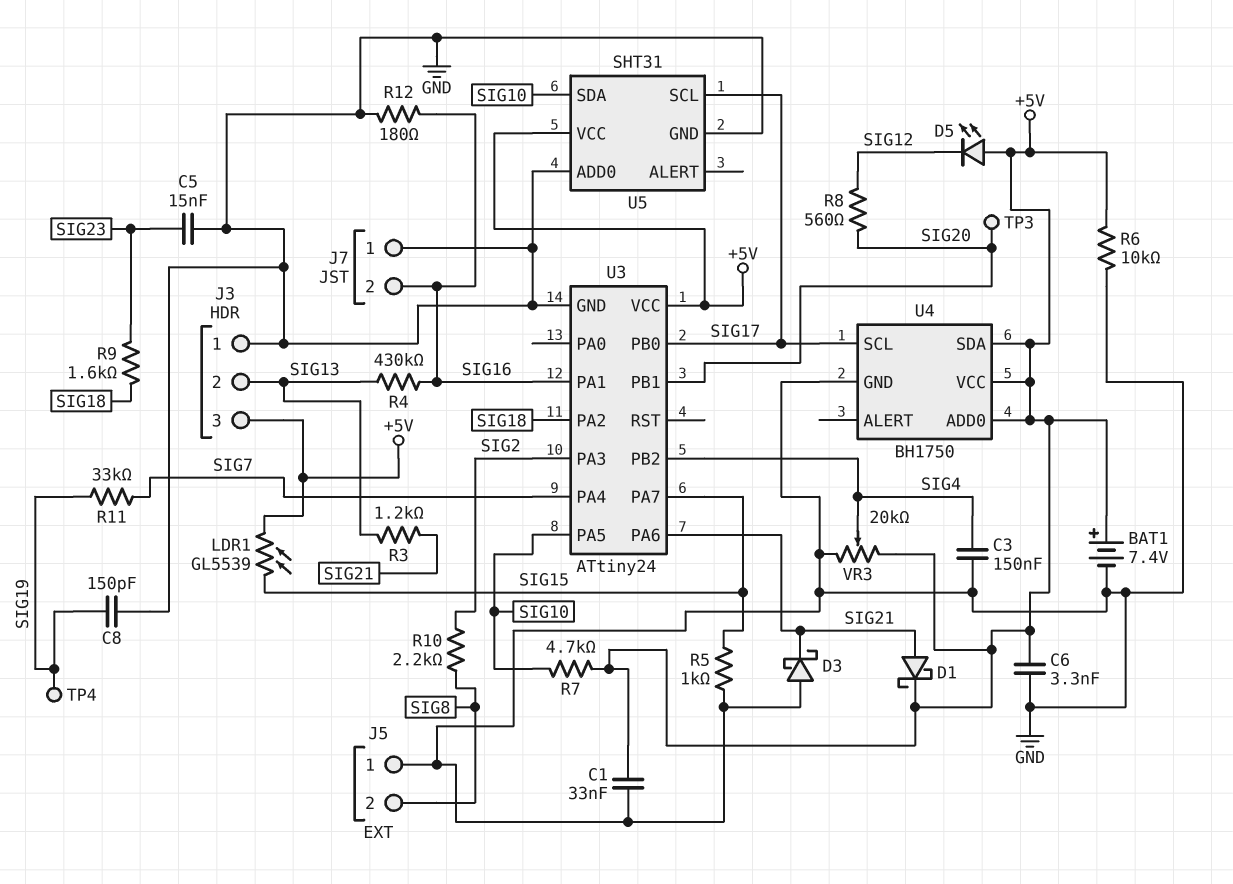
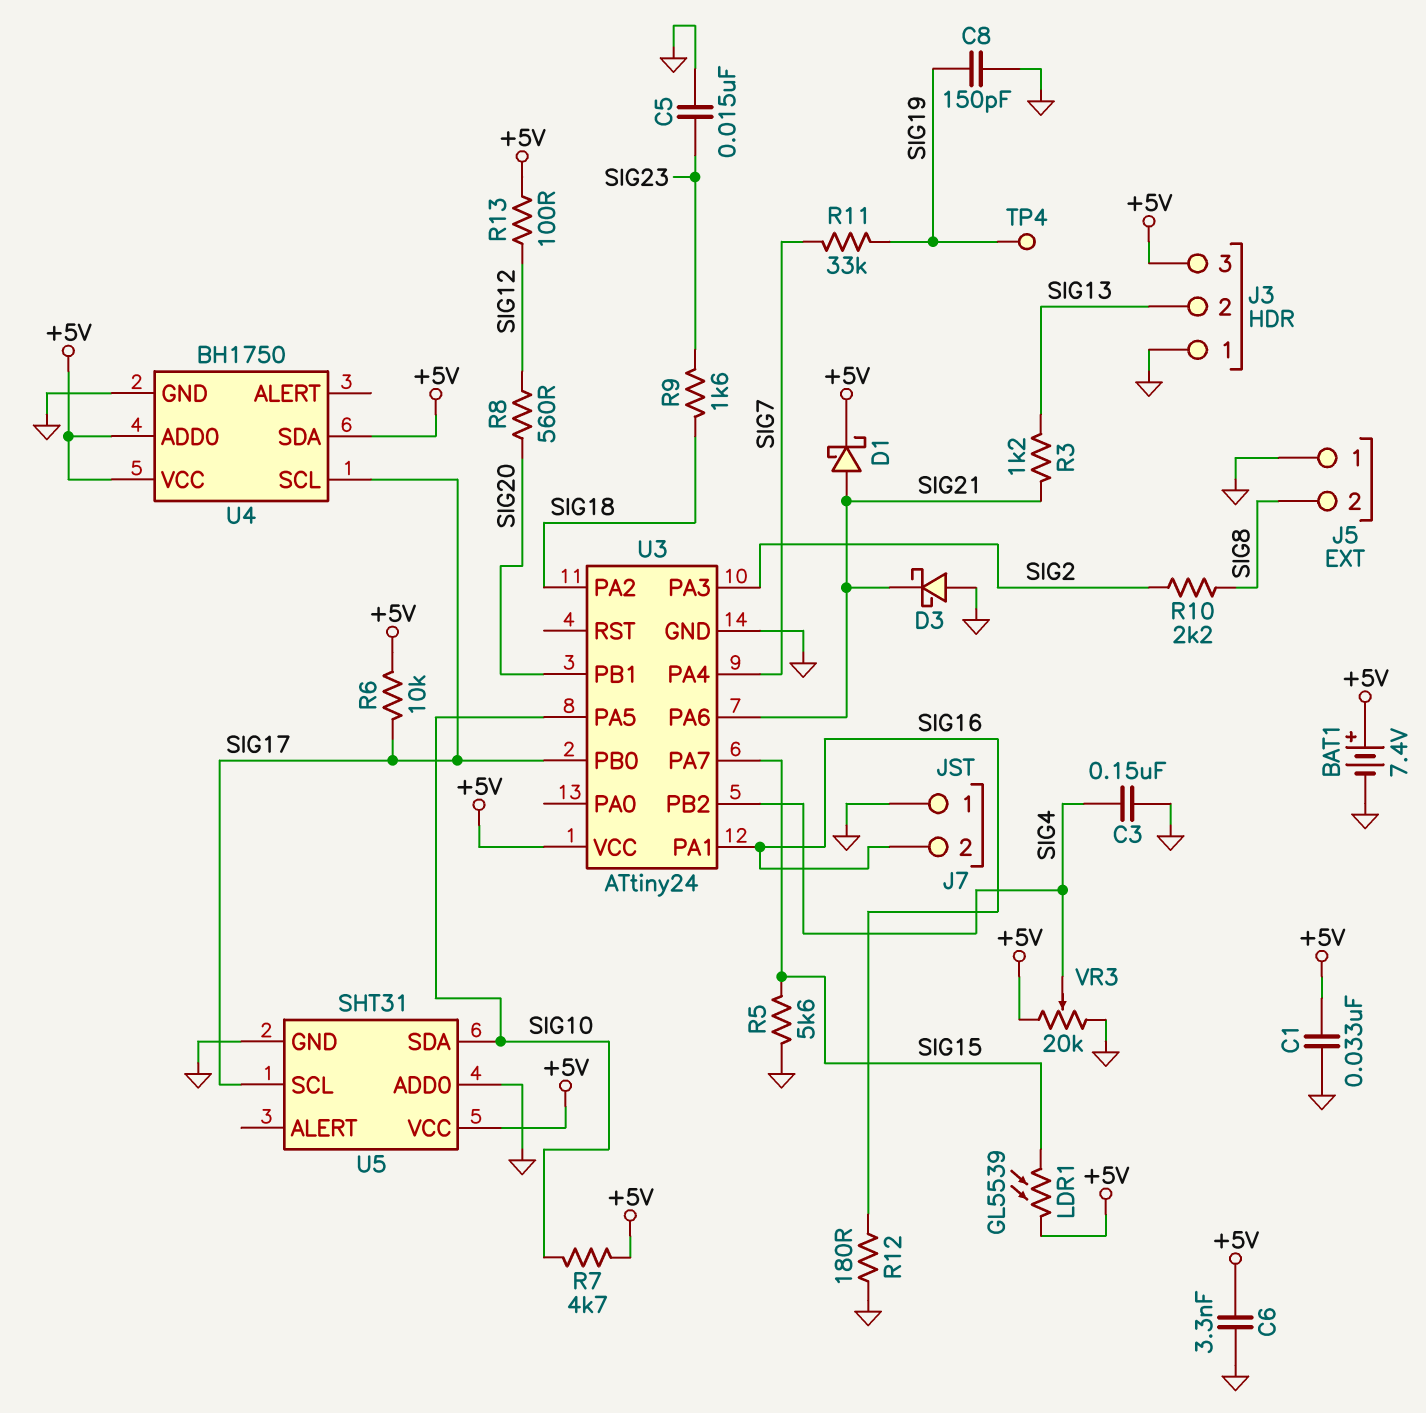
D5: LED (A +5V, K SIG12) -> none
R4: 430k (SIG13, SIG16) -> none
R5: 1k (GND, SIG15) -> 5.6k (GND, SIG15)
R6: 10k (+5V, GND) -> 10k (+5V, SIG17)
R13: none -> 100 (+5V, SIG12)
TP3: test point (SIG20) -> none

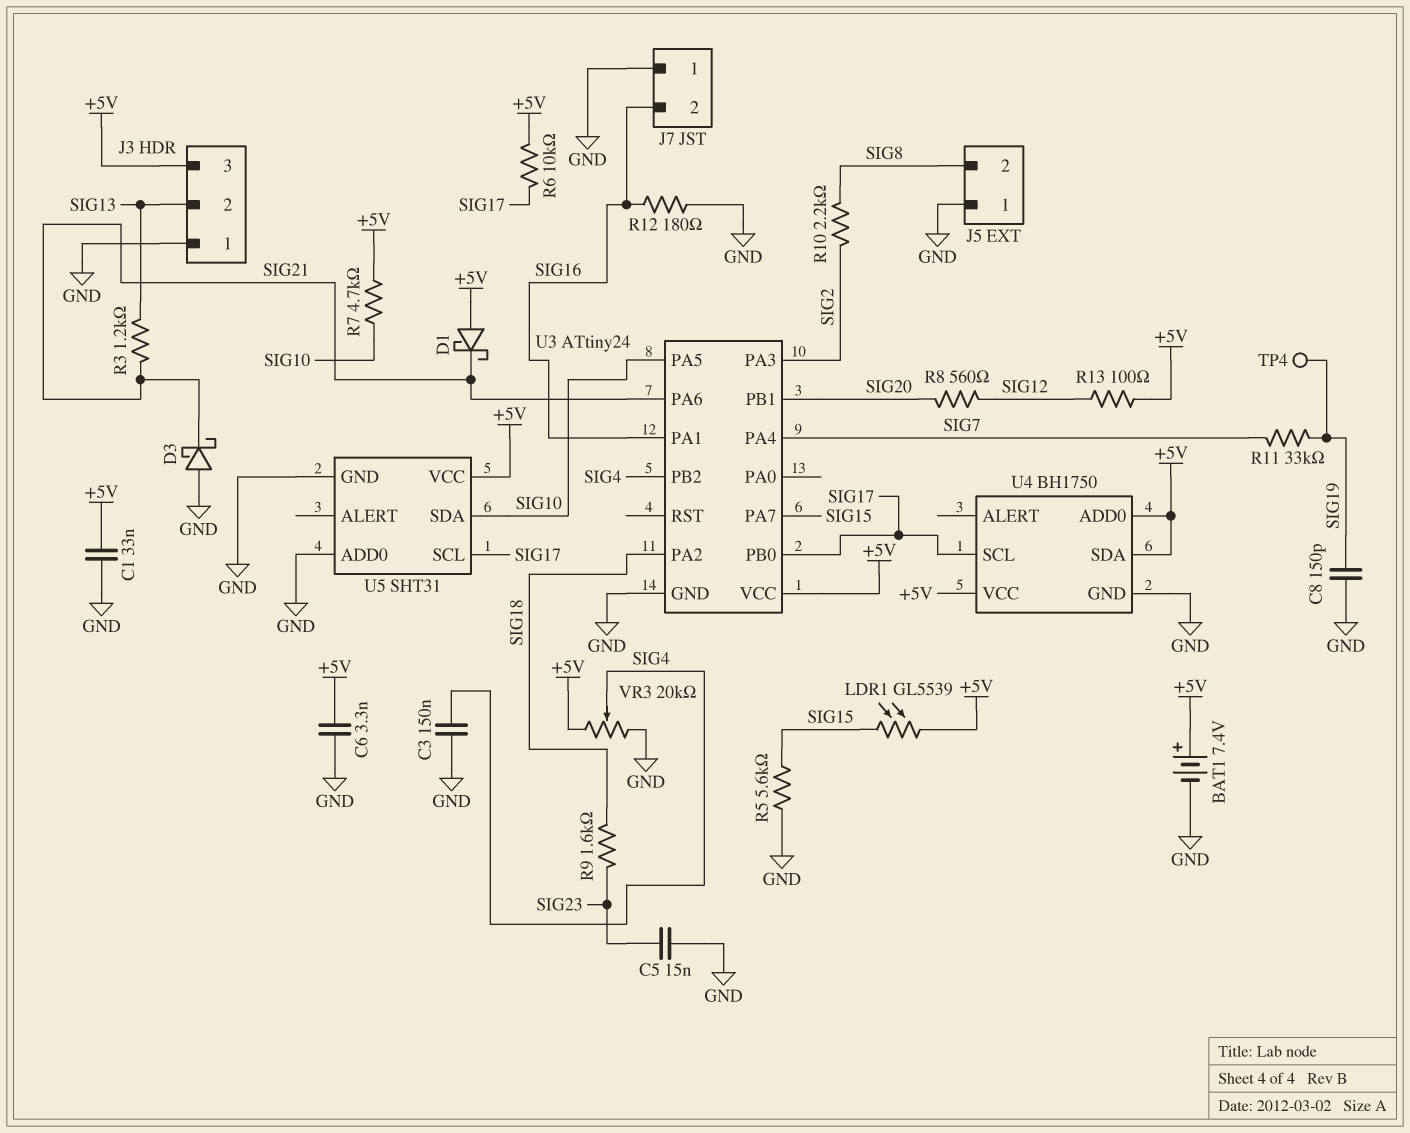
D1: schottky (A SIG21, K +5V) -> schottky (A +5V, K SIG21)

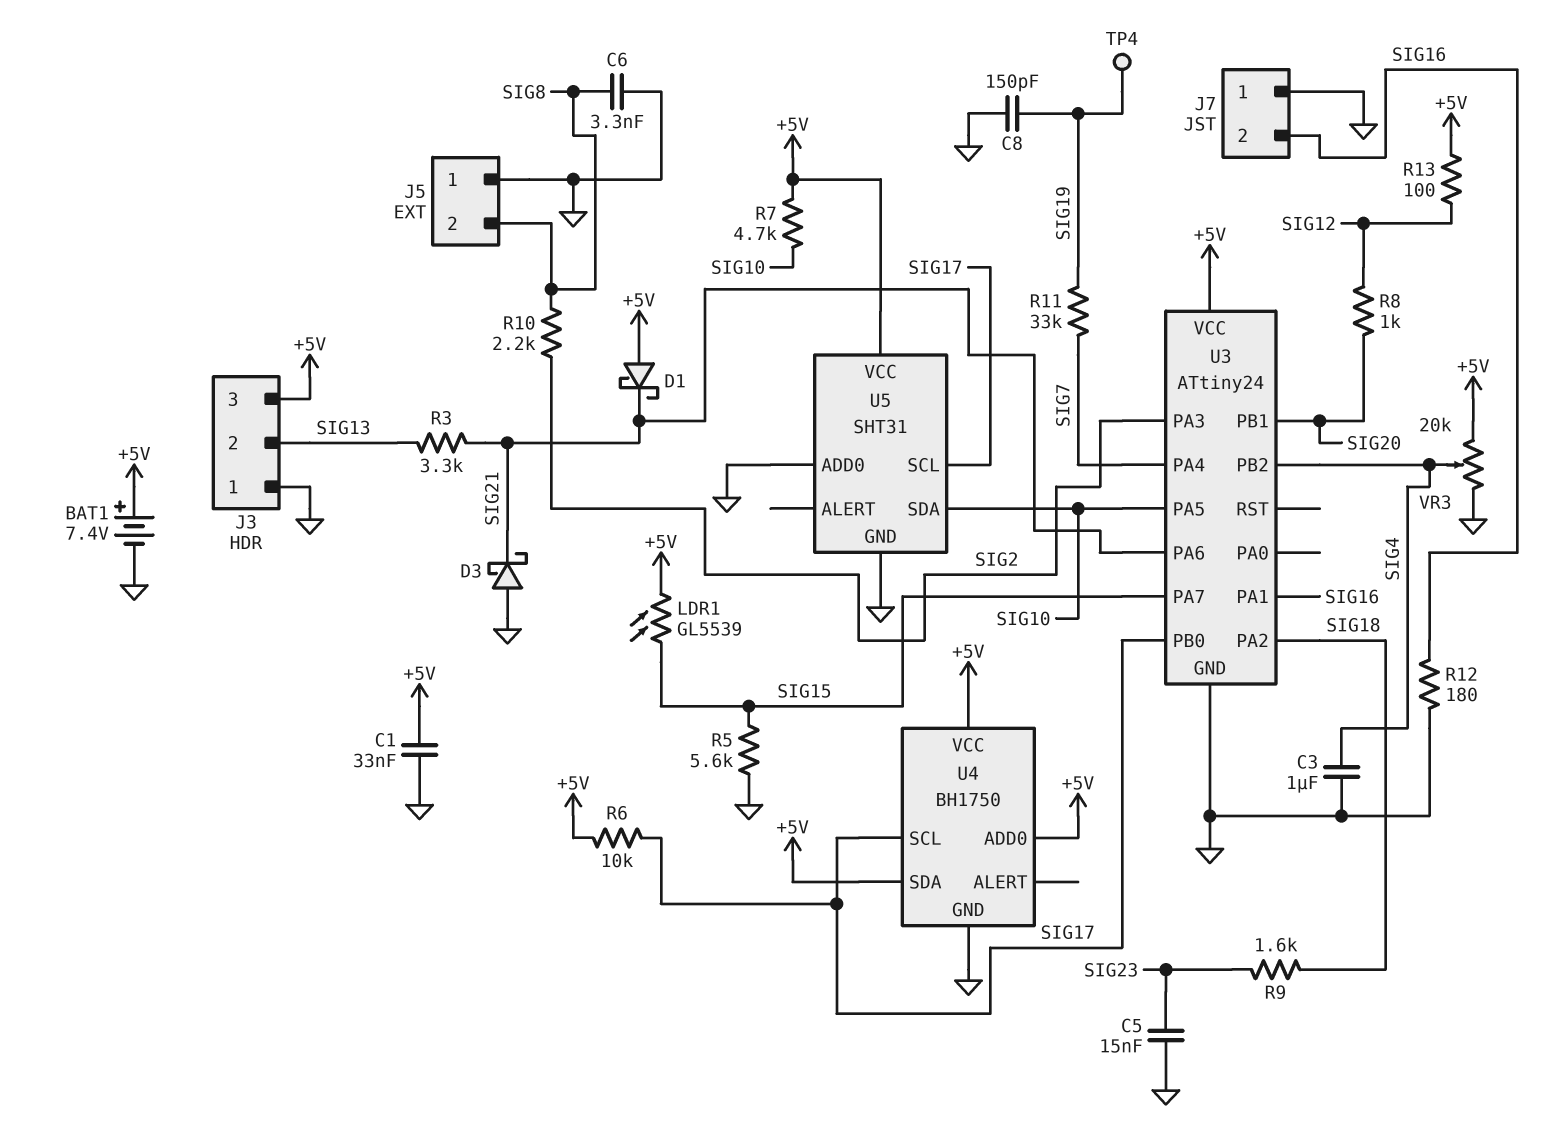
C3: 150nF (GND, SIG4) -> 1uF (GND, SIG4)
C6: 3.3nF (+5V, GND) -> 3.3nF (GND, SIG8)
R3: 1.2k (SIG13, SIG21) -> 3.3k (SIG13, SIG21)
R8: 560 (SIG12, SIG20) -> 1k (SIG12, SIG20)

